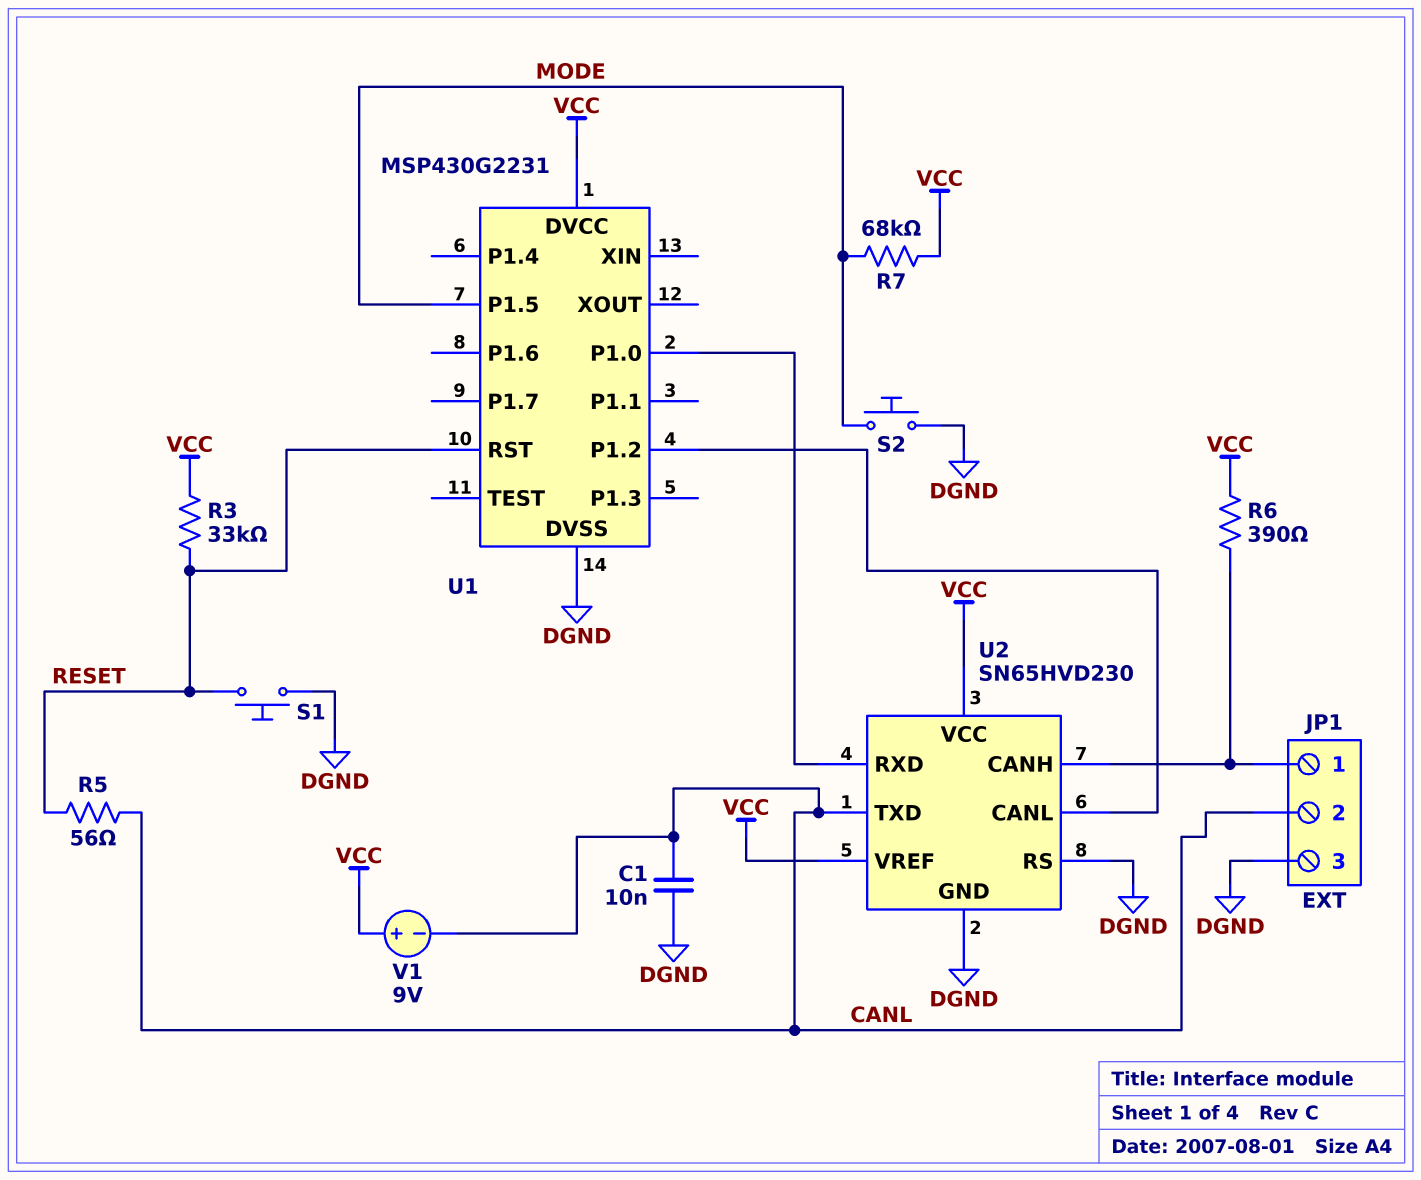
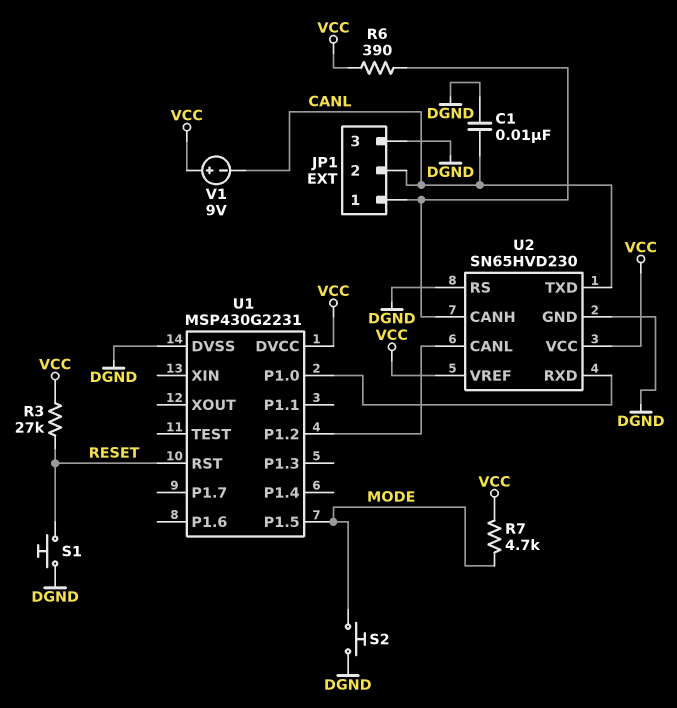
R3: 33k (RESET, VCC) -> 27k (RESET, VCC)
R5: 56 (CANL, RESET) -> none
R7: 68k (MODE, VCC) -> 4.7k (MODE, VCC)

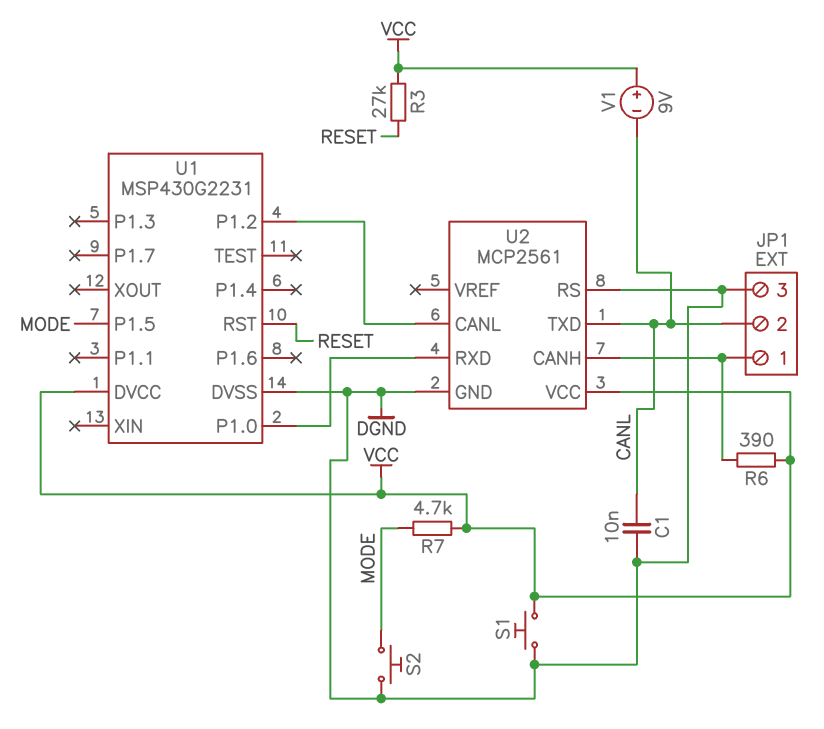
S1: button (DGND, RESET) -> button (DGND, VCC)
U2: SN65HVD230 -> MCP2561
U2 pin VREF: VCC -> none

